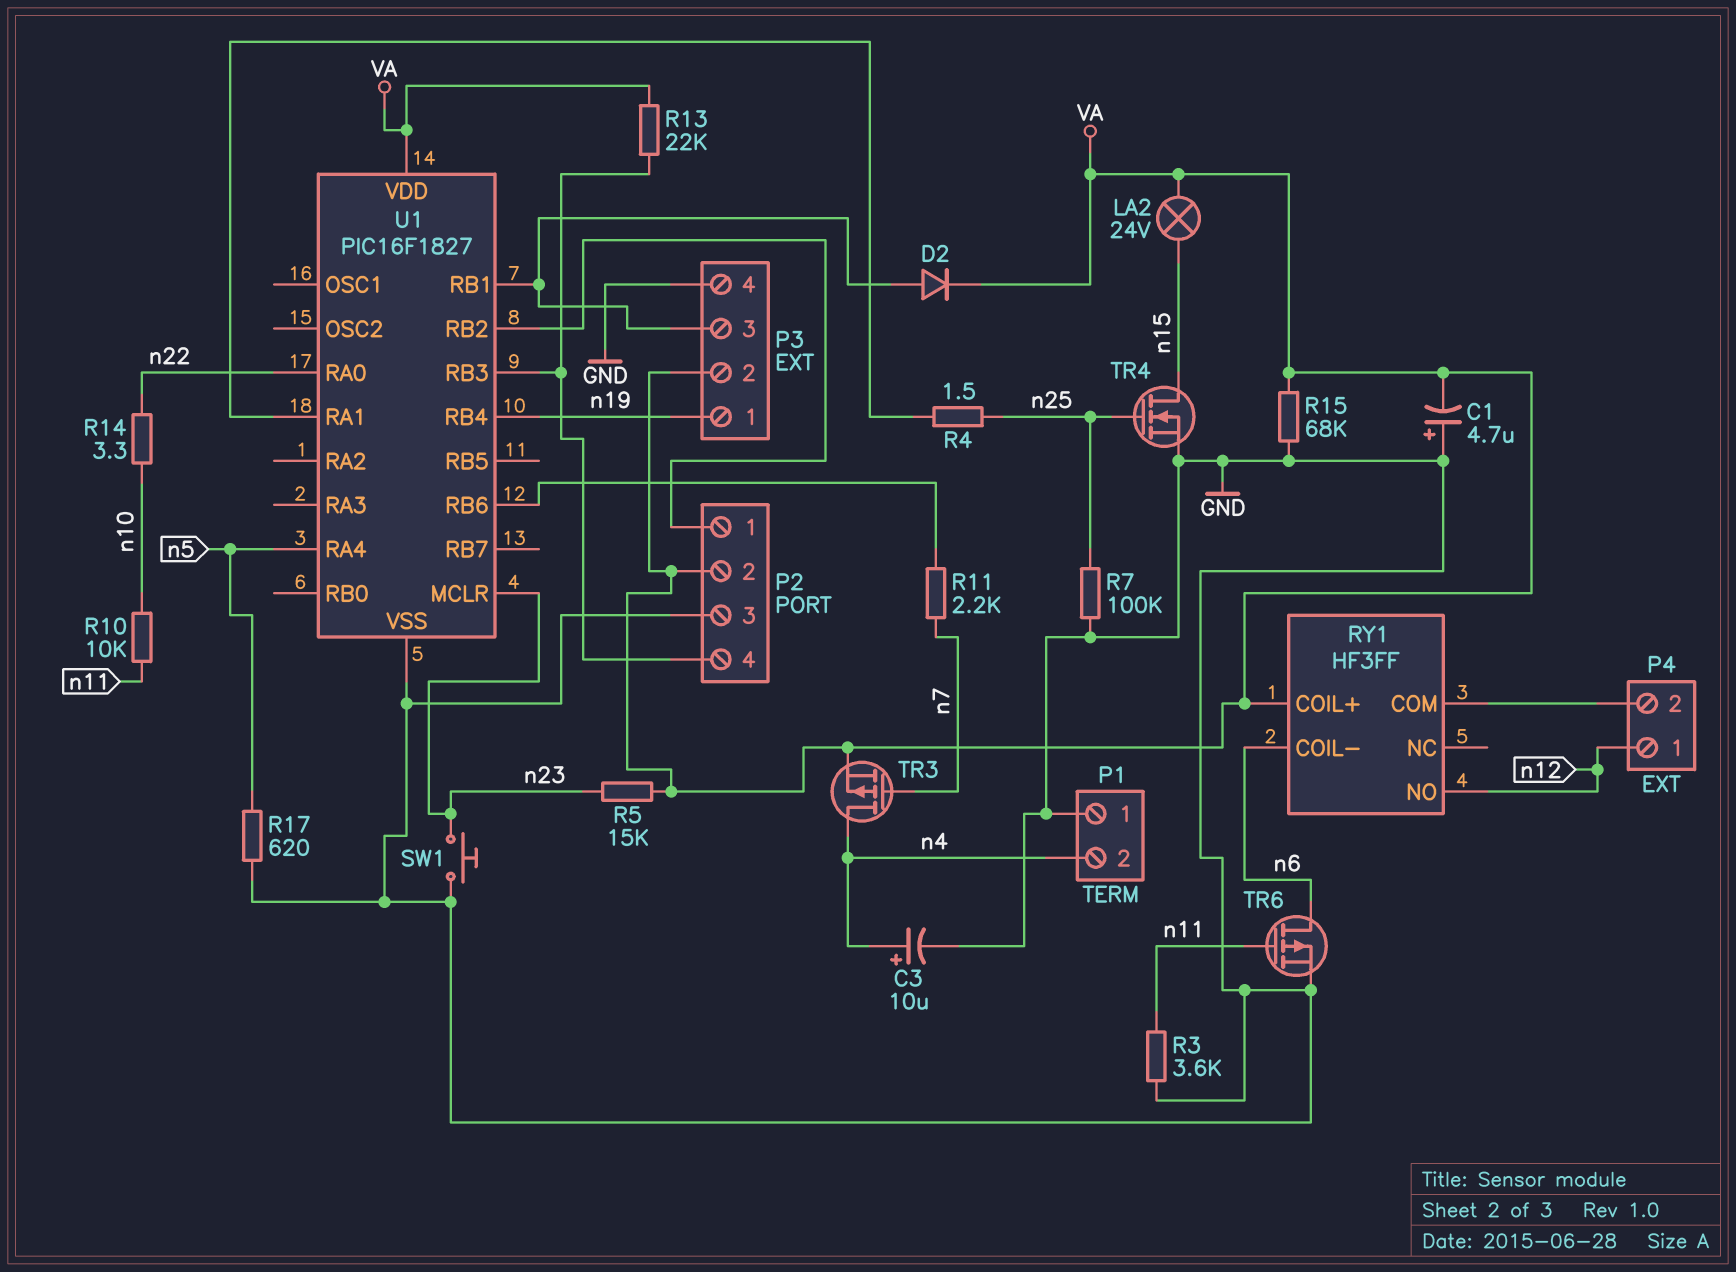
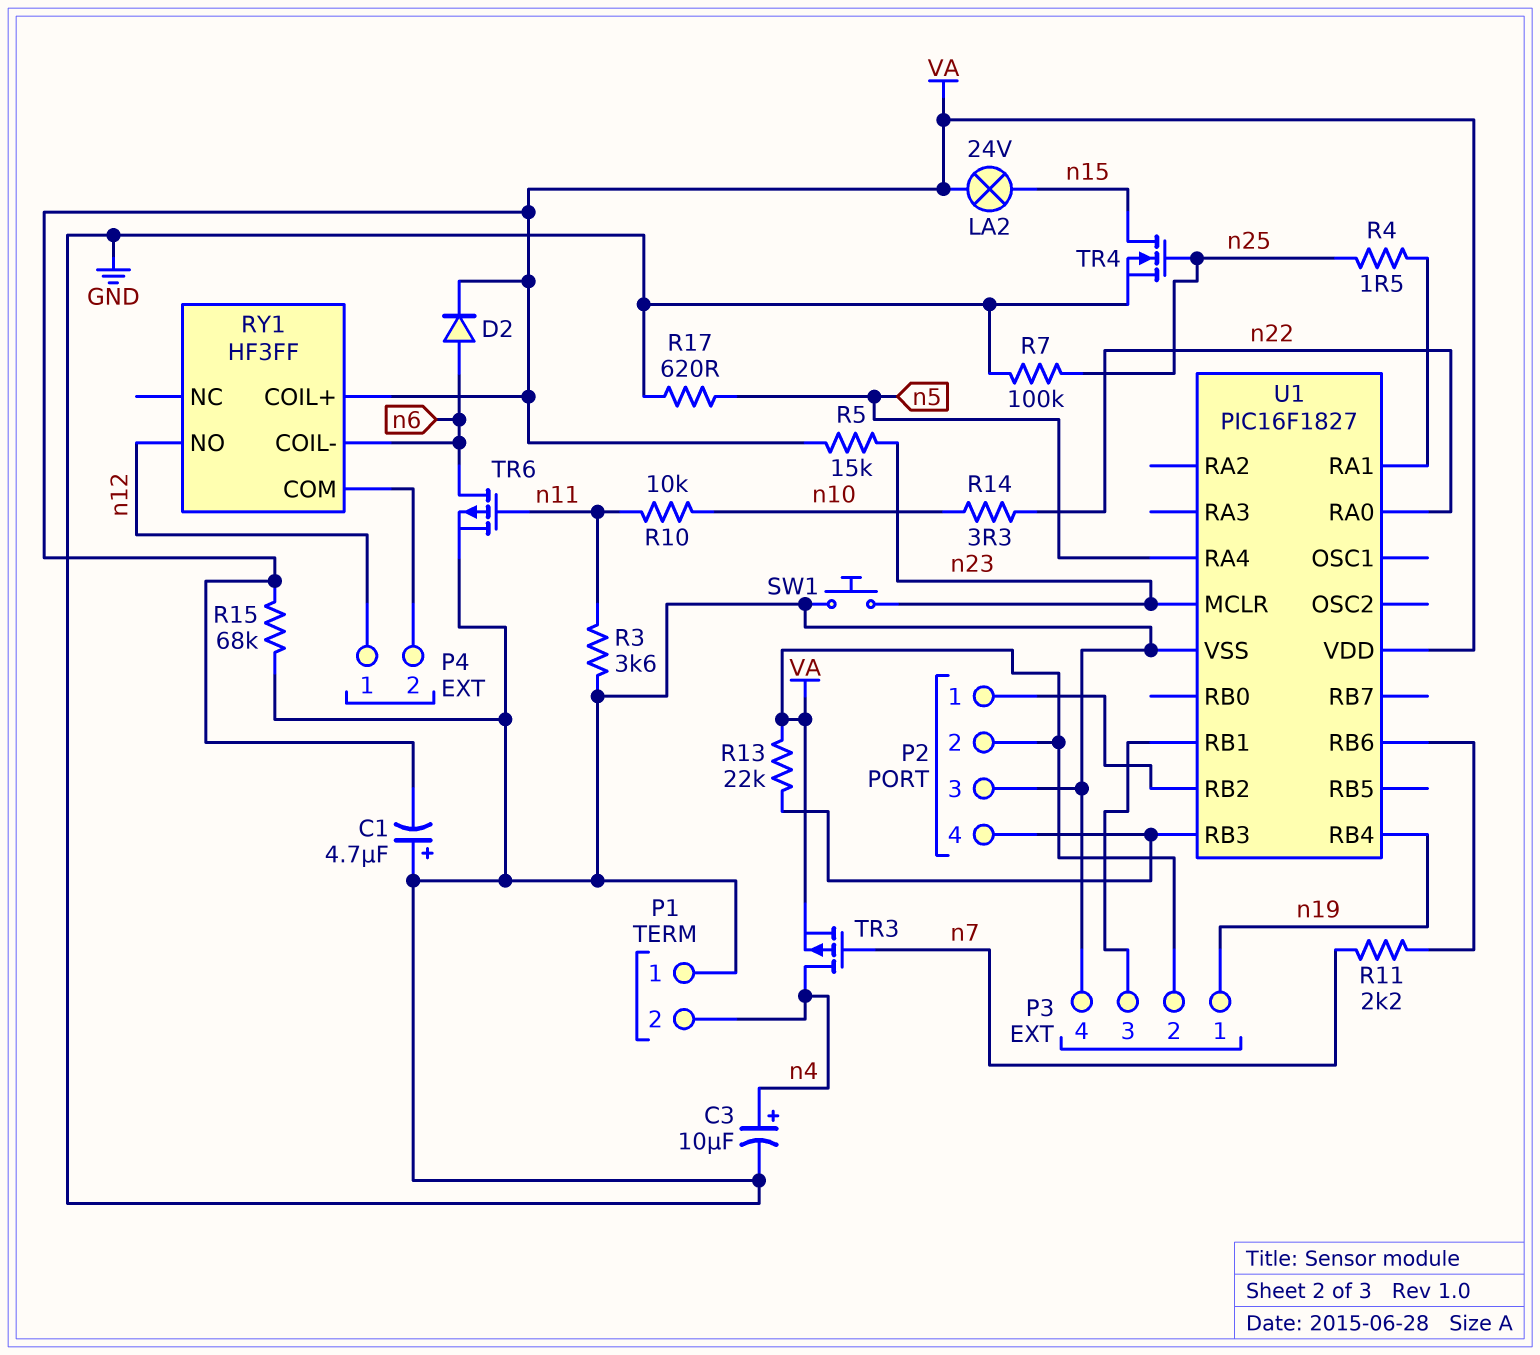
D2: diode (A P3/3, K VA) -> diode (A n6, K VA)

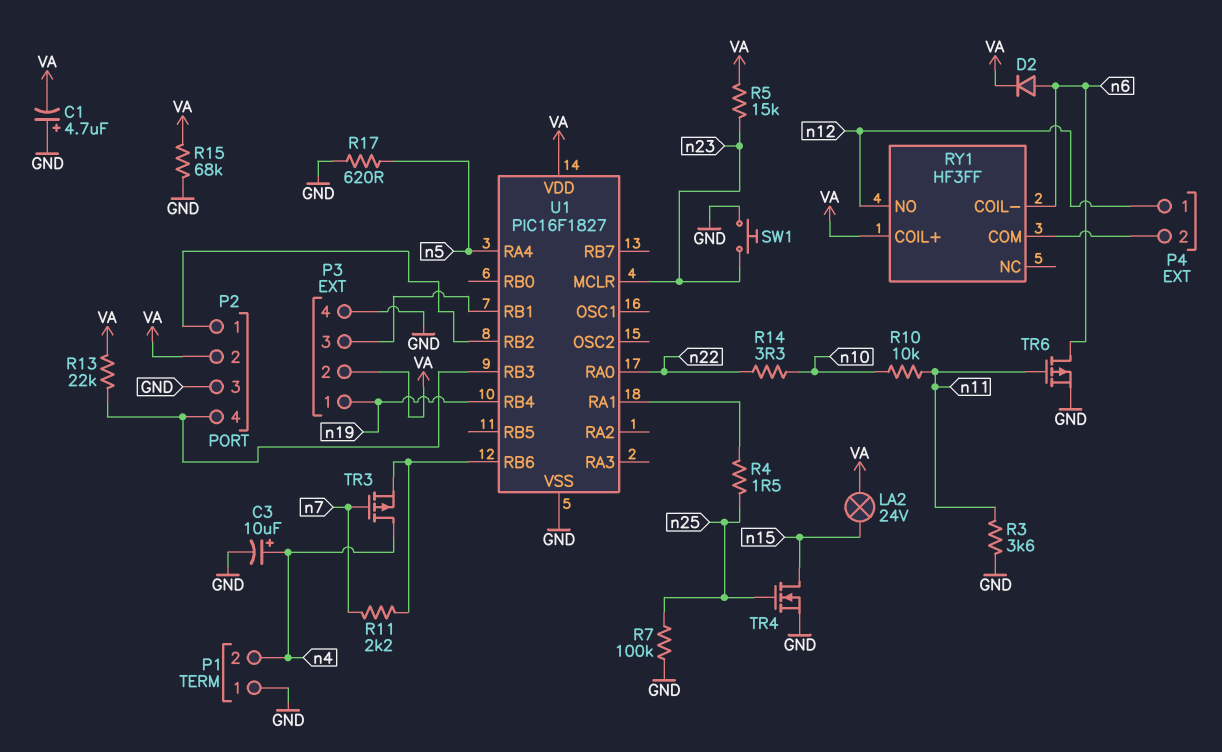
TR3: PMOS (G n7, D n4, S VA) -> PMOS (G n7, D n4, S U1/RB6)

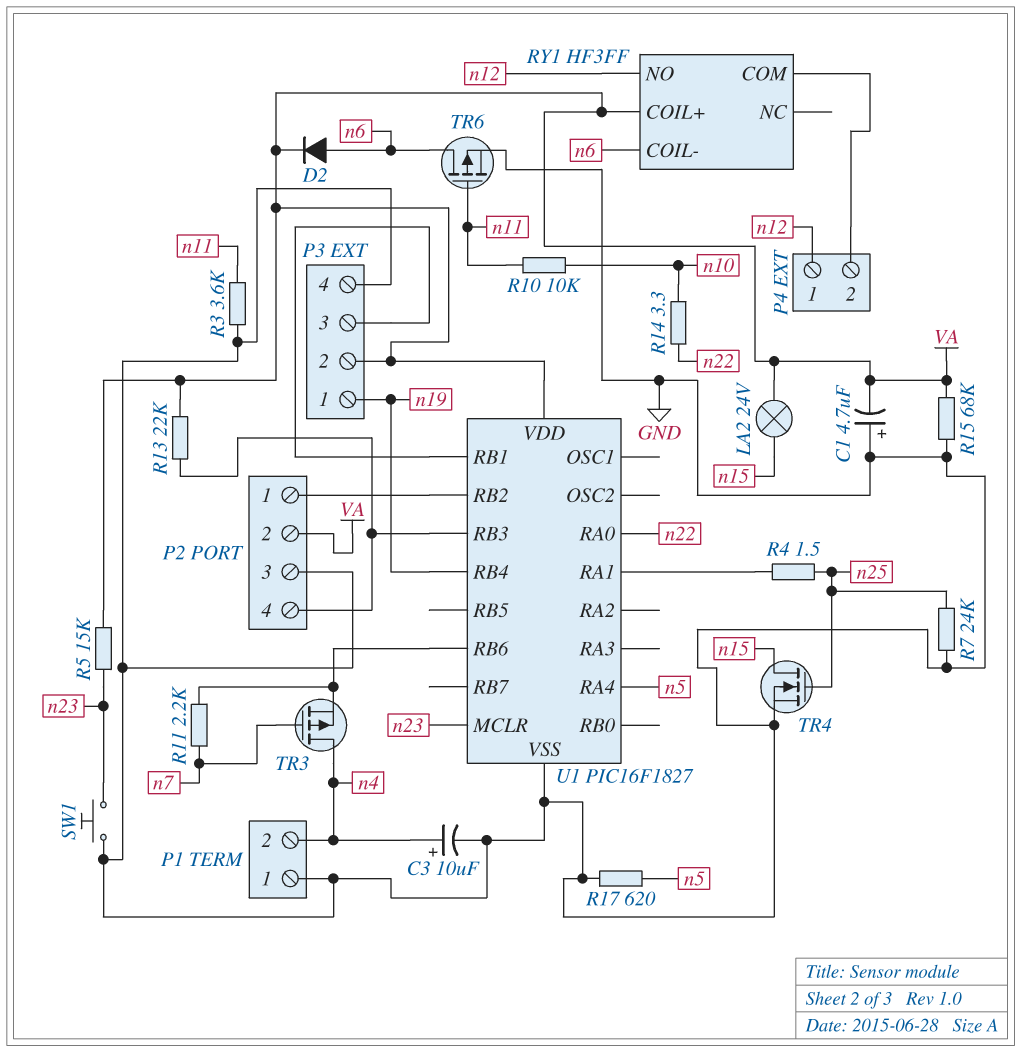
R7: 100k (GND, n25) -> 24k (GND, n25)

